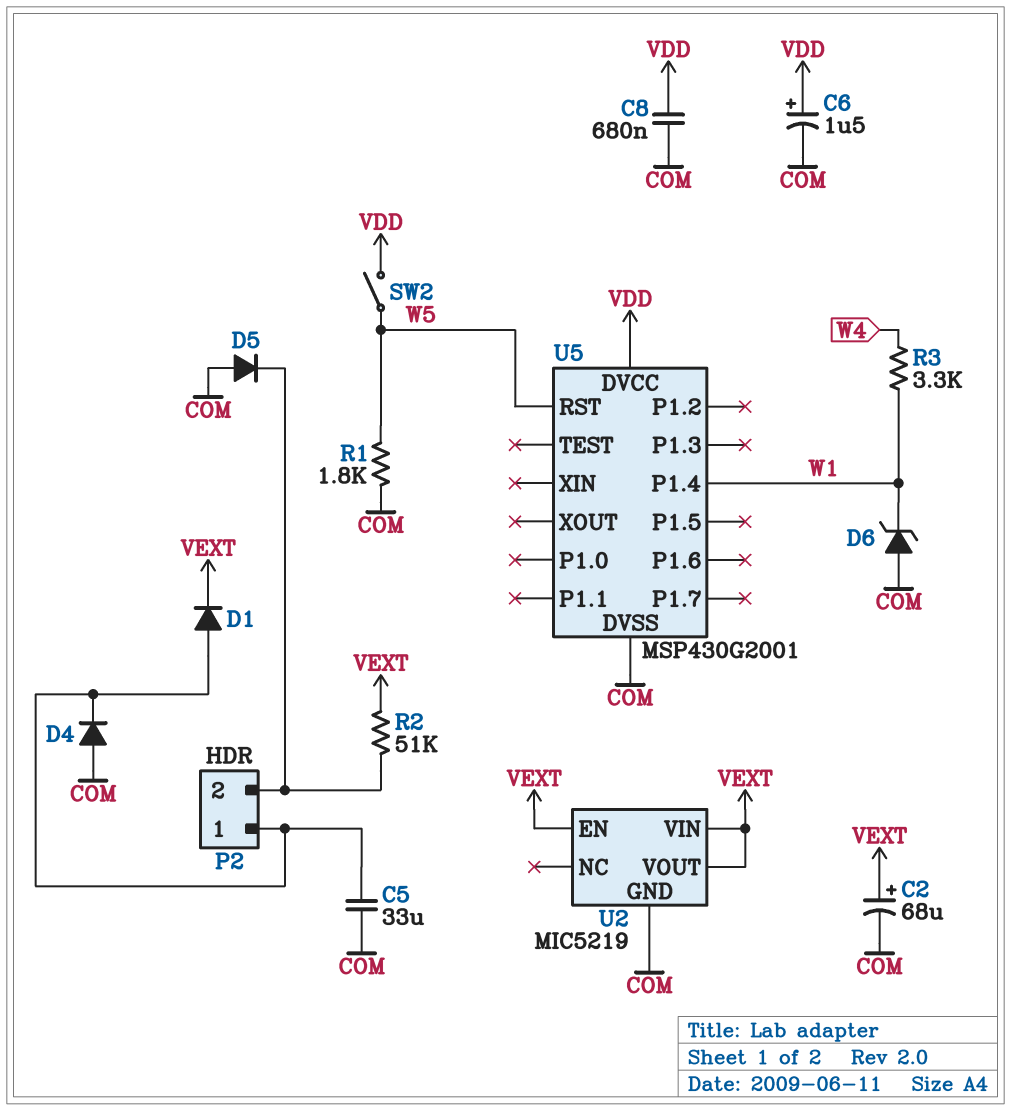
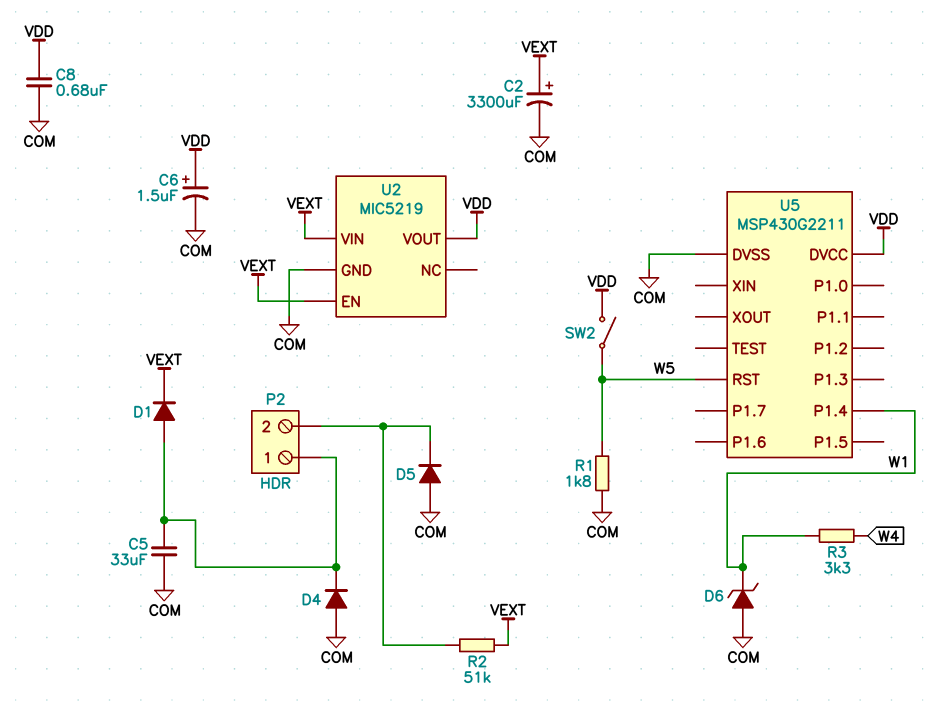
C2: 68uF (plus VEXT, minus COM) -> 3300uF (plus VEXT, minus COM)
U2 pin VOUT: VEXT -> VDD
U5: MSP430G2001 -> MSP430G2211

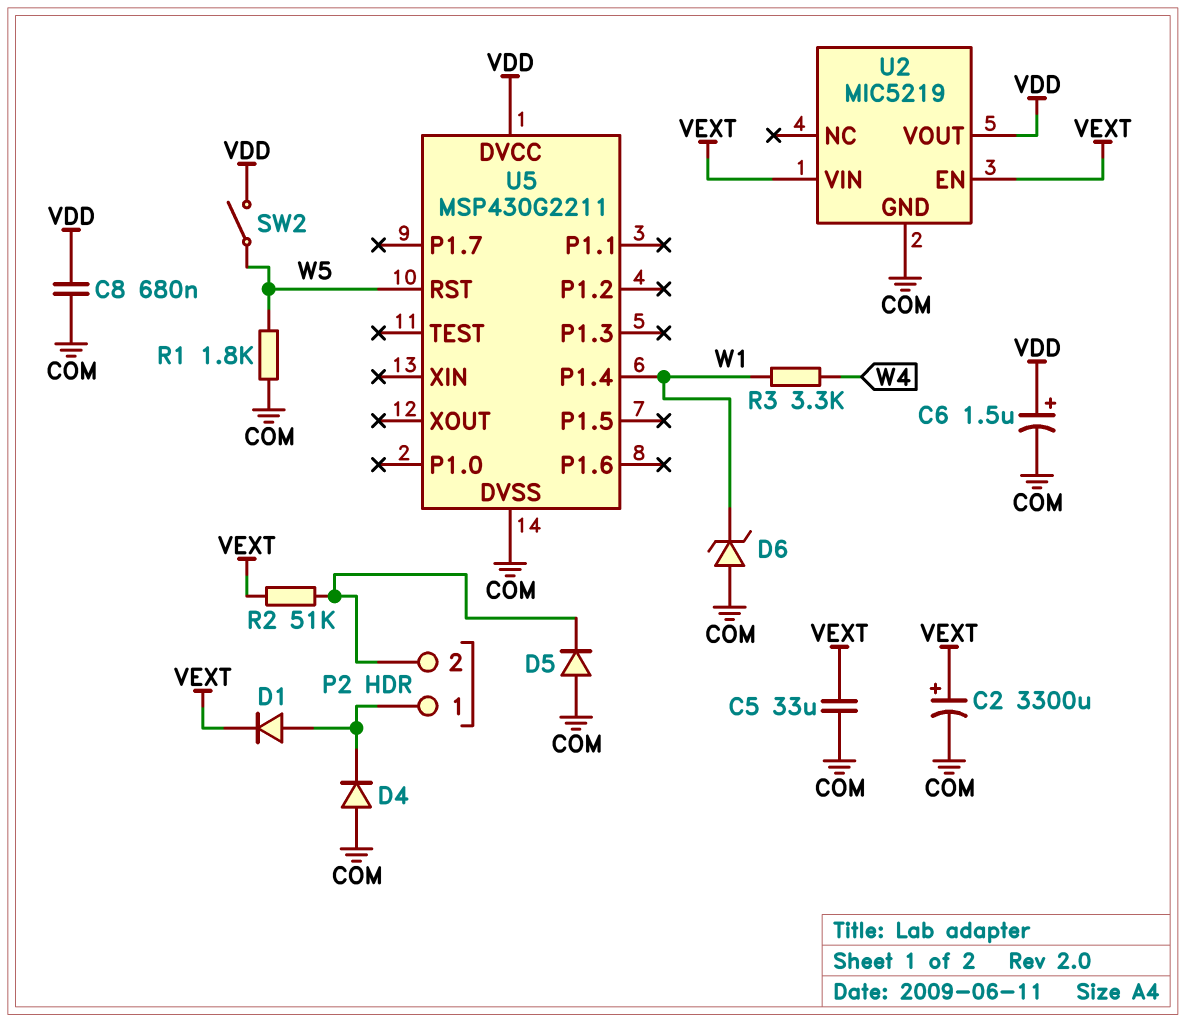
C5: 33uF (COM, P2/1) -> 33uF (COM, VEXT)

